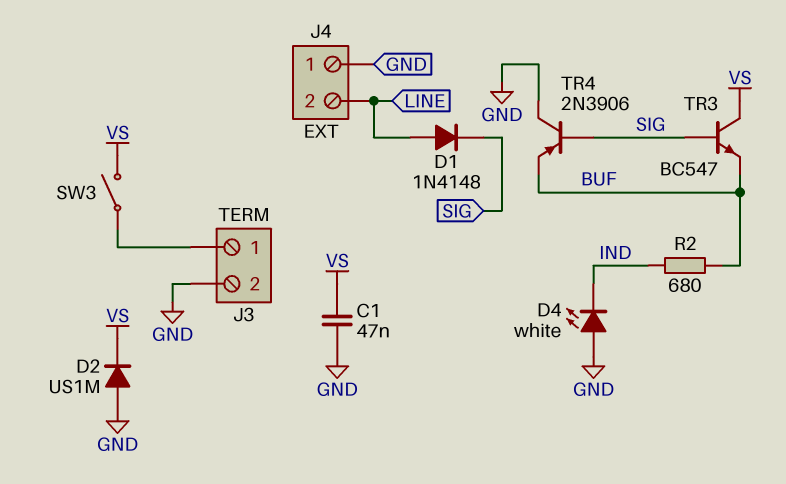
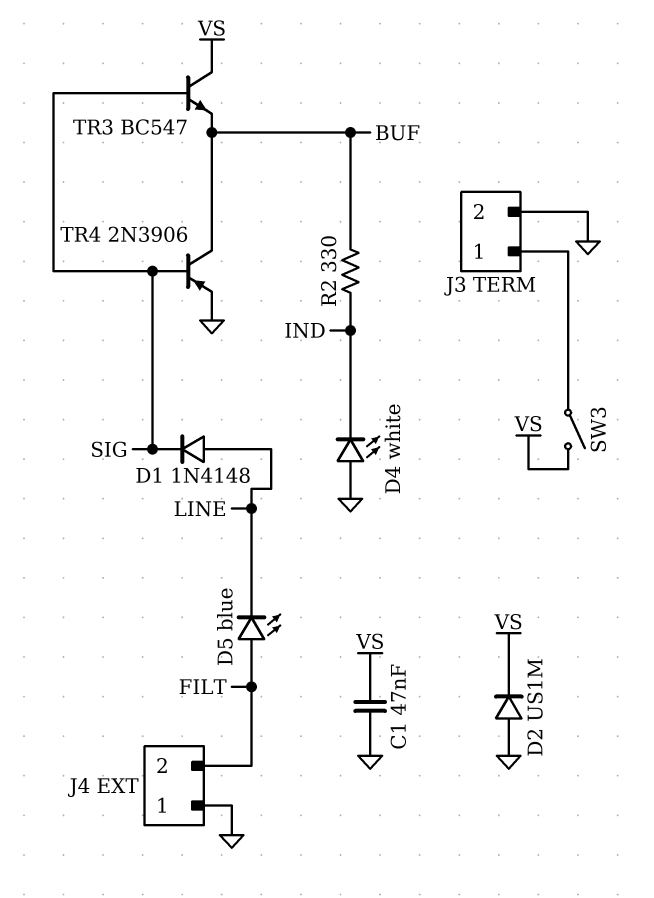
D5: none -> LED blue (A FILT, K LINE)
J4 pin 2: LINE -> FILT
R2: 680 (BUF, IND) -> 330 (BUF, IND)
TR4: PNP 2N3906 (B SIG, C GND, E BUF) -> PNP 2N3906 (B SIG, C BUF, E GND)

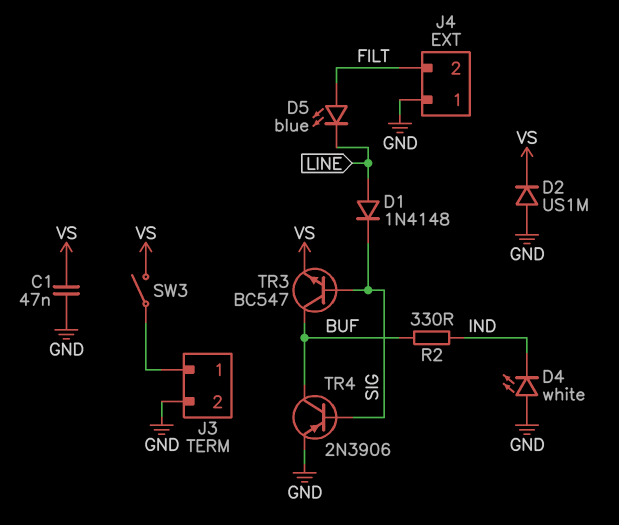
TR3: NPN BC547 (B SIG, C VS, E BUF) -> NPN BC547 (B SIG, C BUF, E VS)

